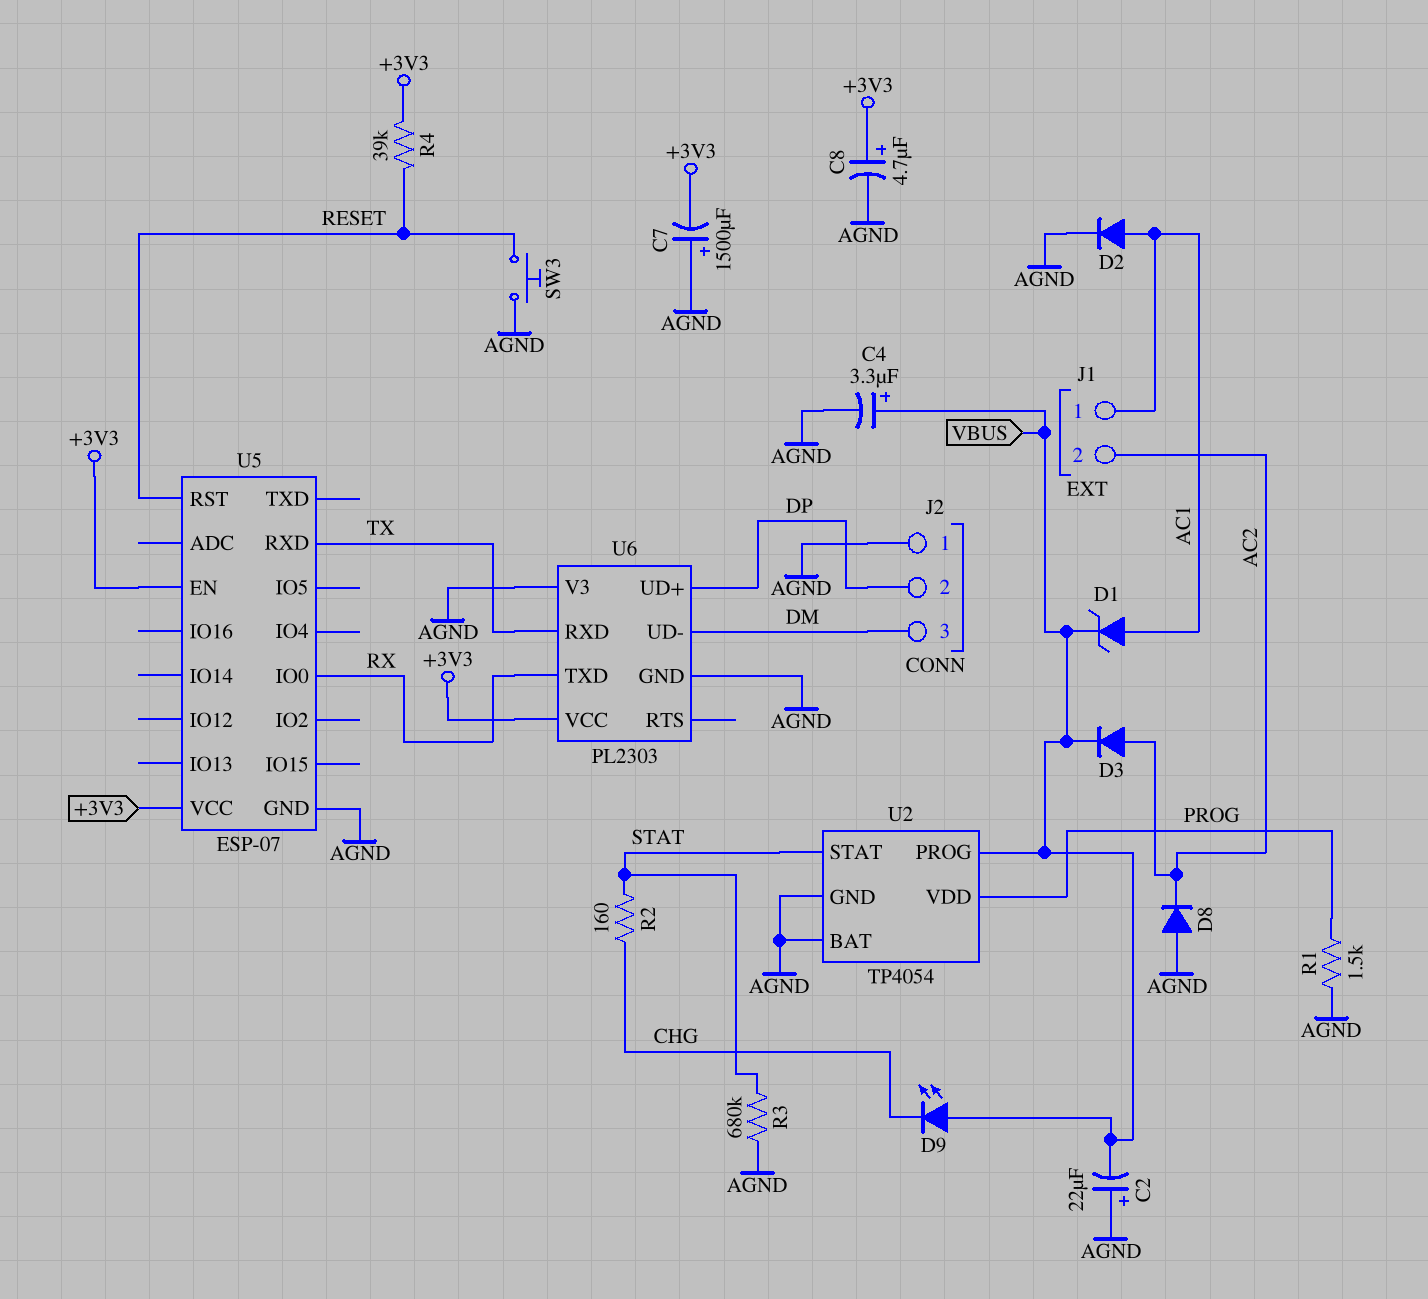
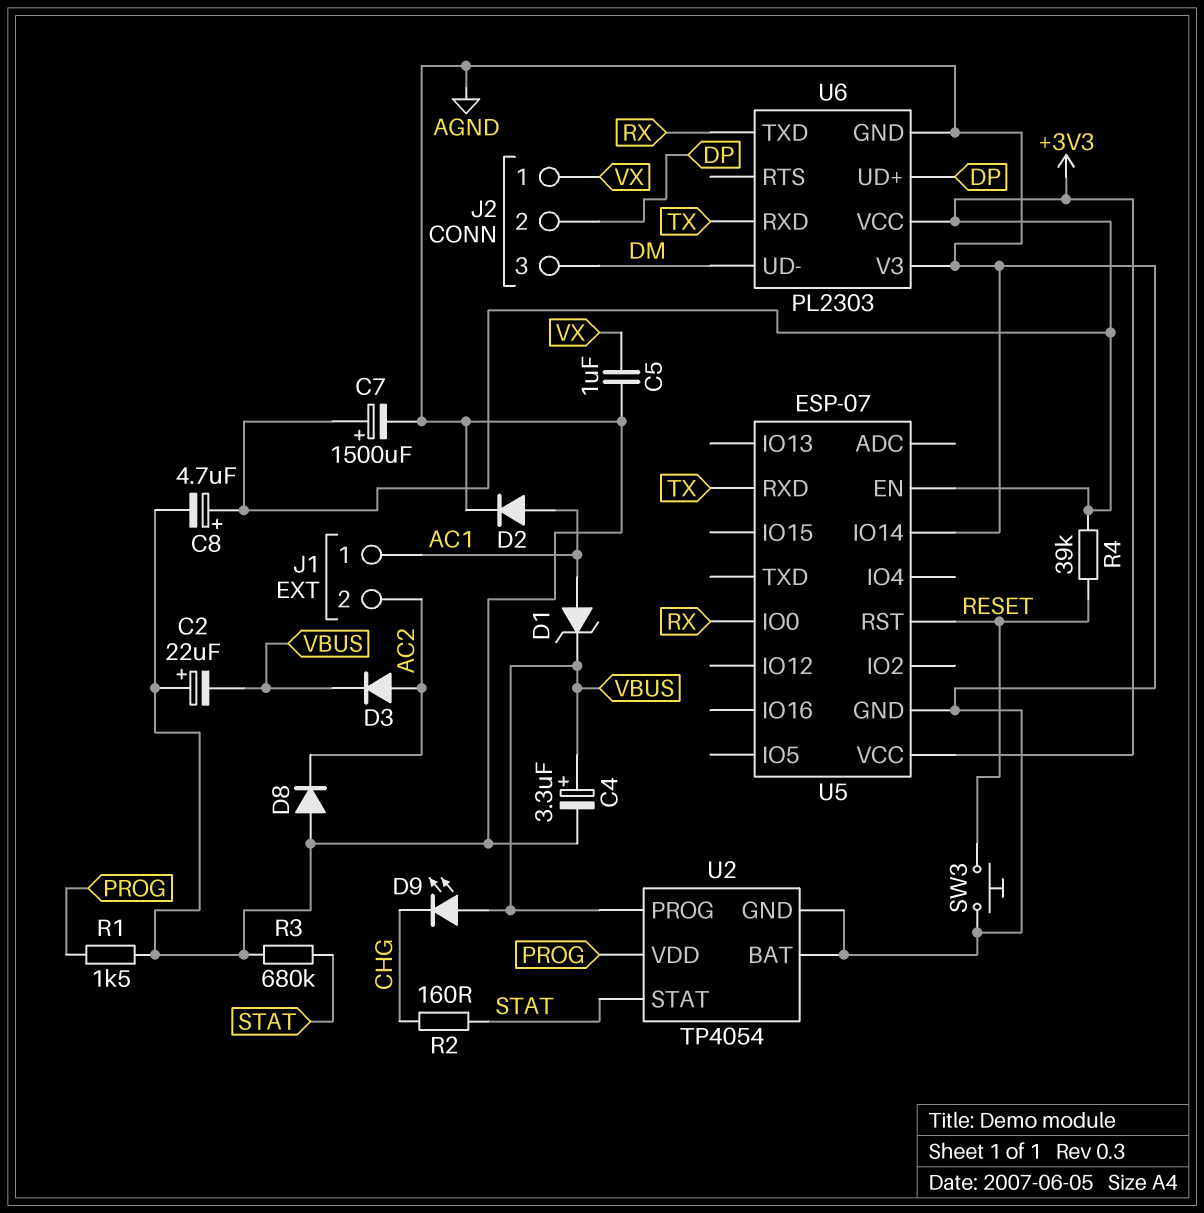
C5: none -> 1uF (AGND, VX)
C7: 1500uF (plus AGND, minus +3V3) -> 1500uF (plus +3V3, minus AGND)
J2 pin 1: AGND -> VX
U5 pin IO14: none -> AGND

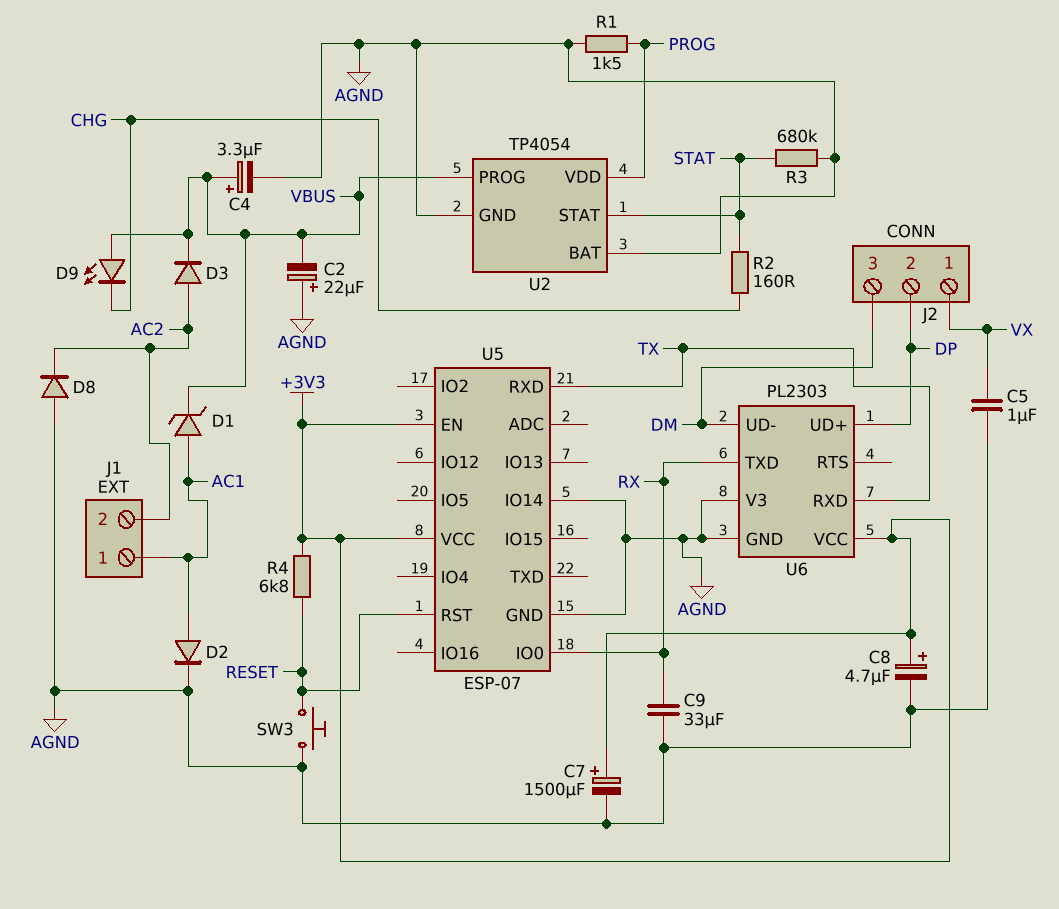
C9: none -> 33uF (AGND, RX)
R4: 39k (+3V3, RESET) -> 6.8k (+3V3, RESET)

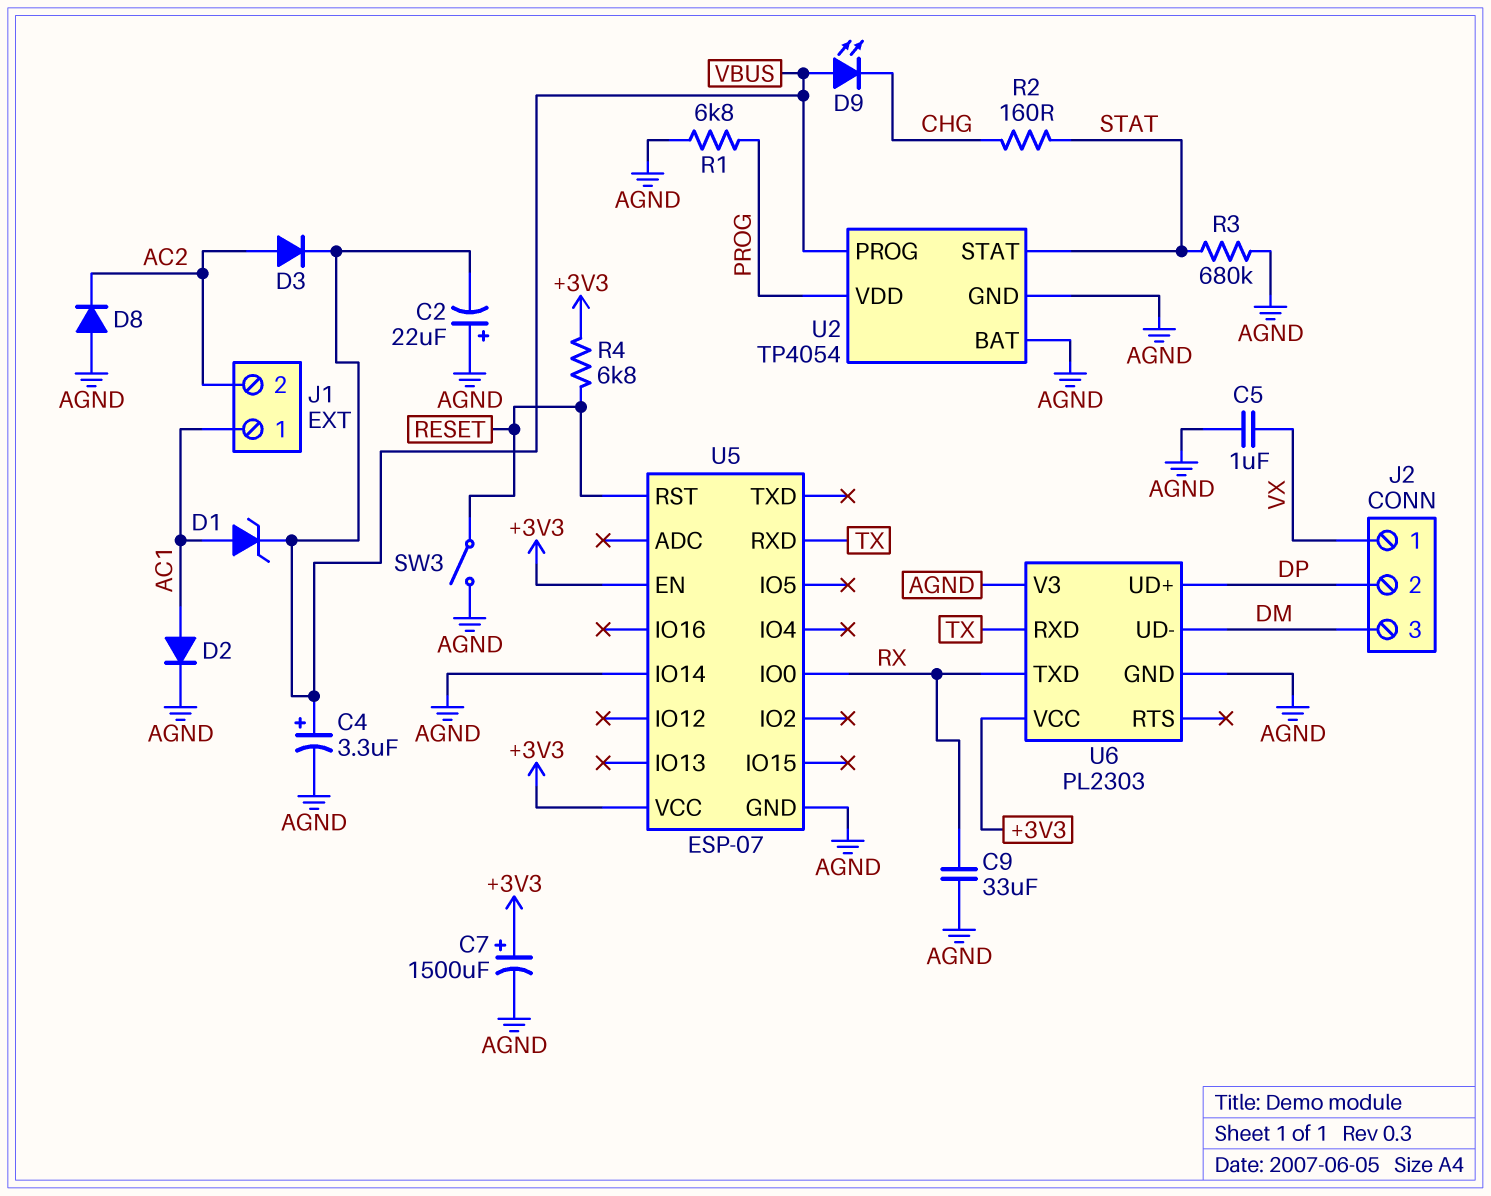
C8: 4.7uF (plus +3V3, minus AGND) -> none
R1: 1.5k (AGND, PROG) -> 6.8k (AGND, PROG)
SW3: button (AGND, RESET) -> switch (AGND, RESET)

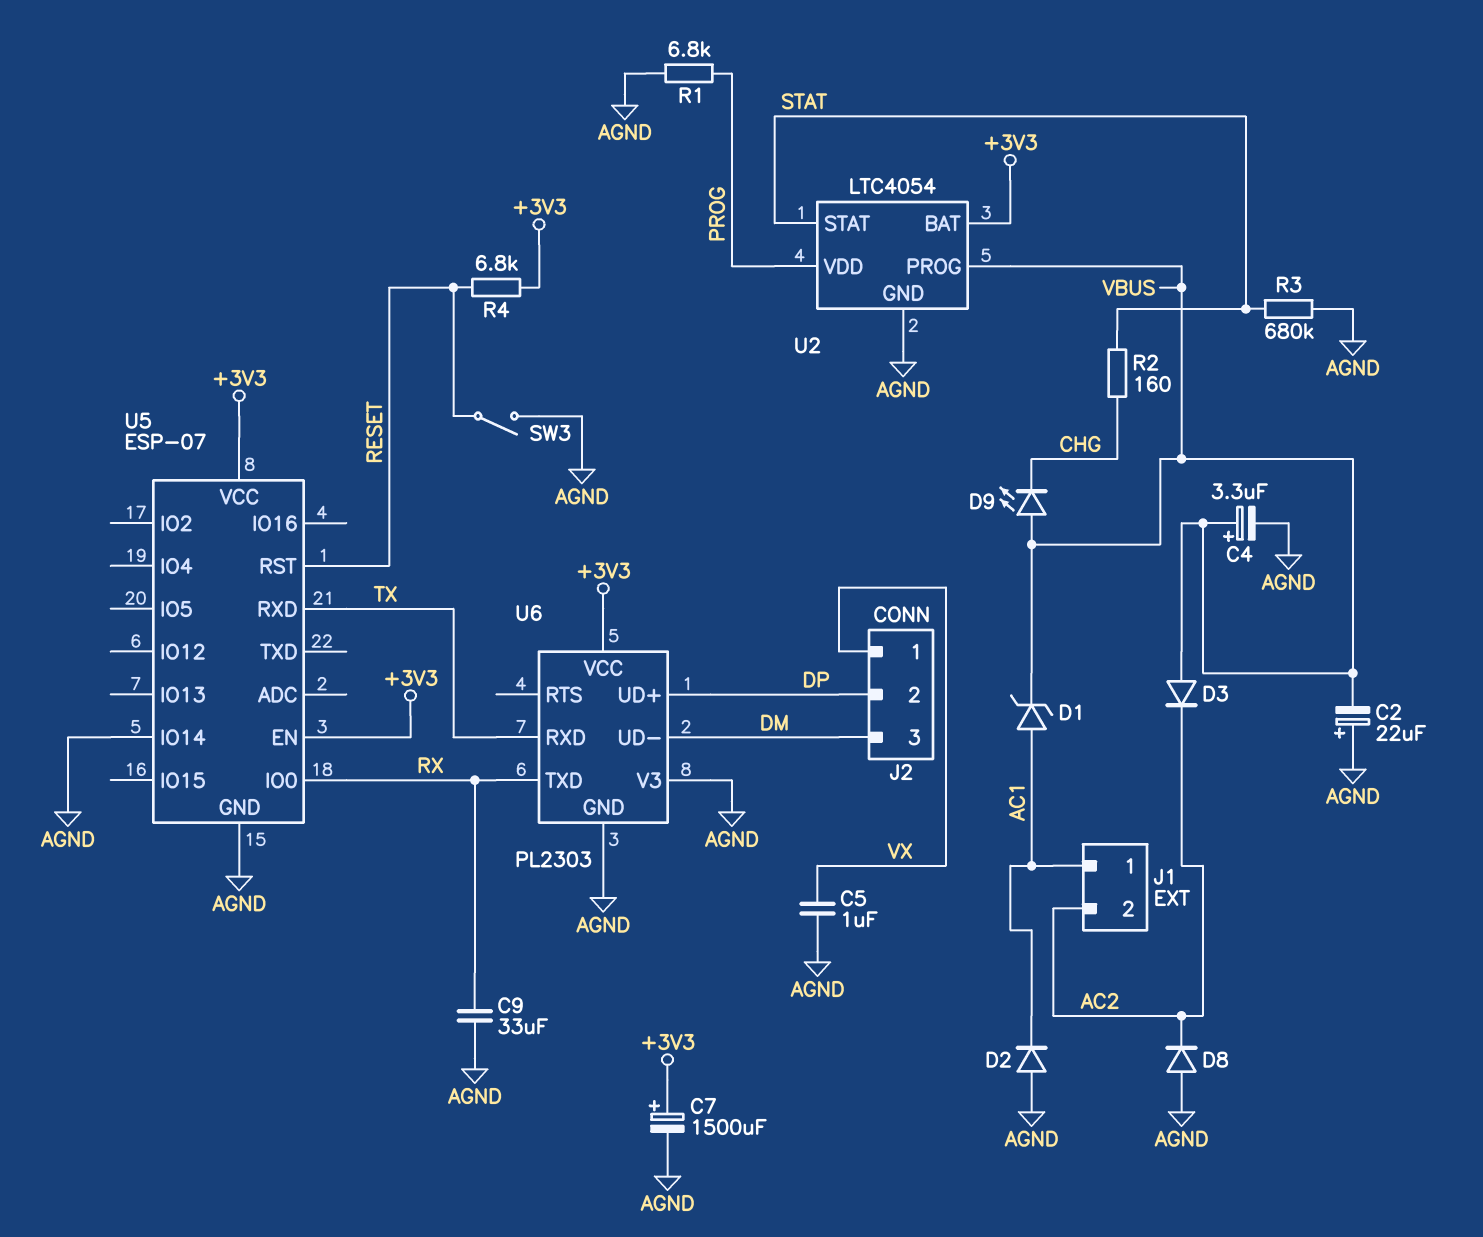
D2: diode (A AC1, K AGND) -> diode (A AGND, K AC1)
D3: diode (A AC2, K VBUS) -> diode (A VBUS, K AC2)
U2: TP4054 -> LTC4054
U2 pin BAT: AGND -> +3V3

